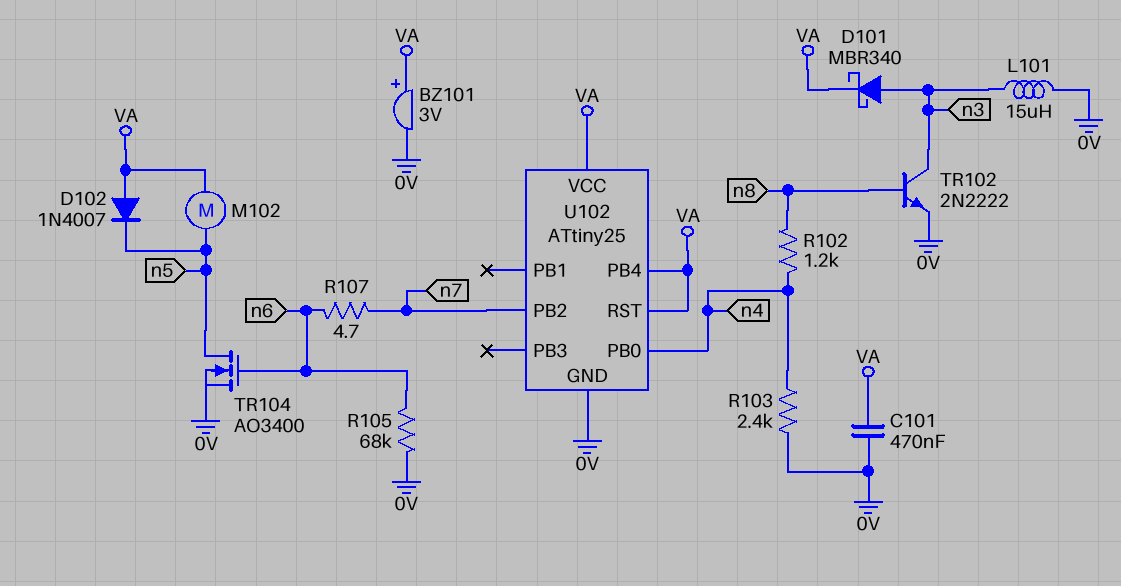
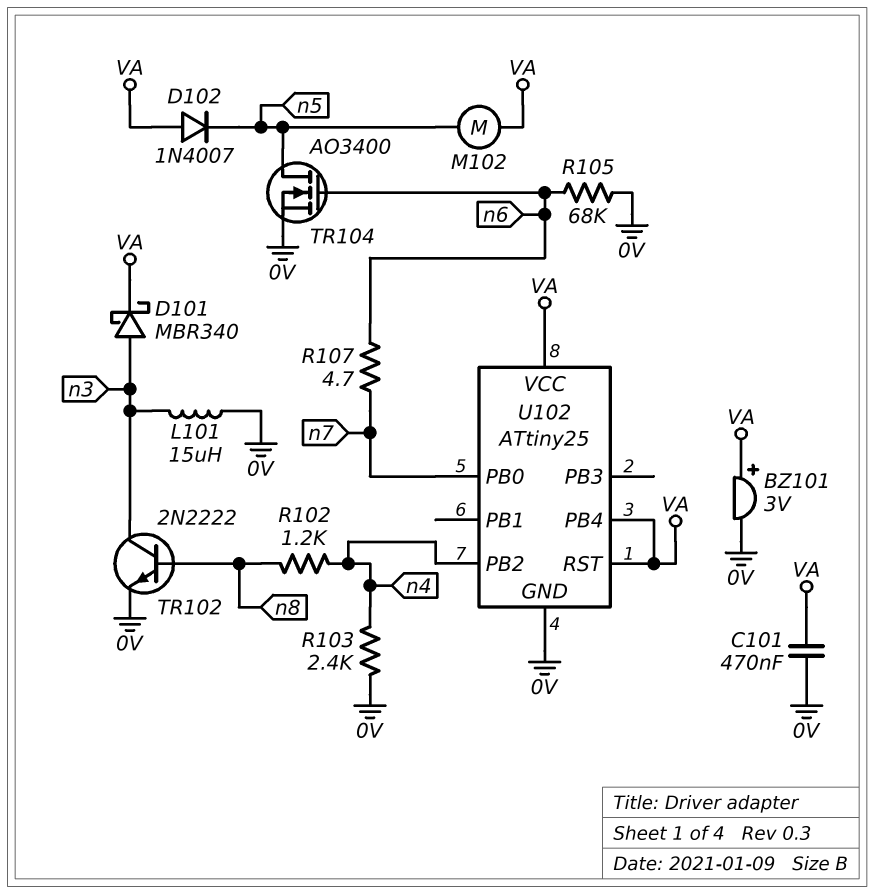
U102 pin PB0: n4 -> n7
U102 pin PB2: n7 -> n4

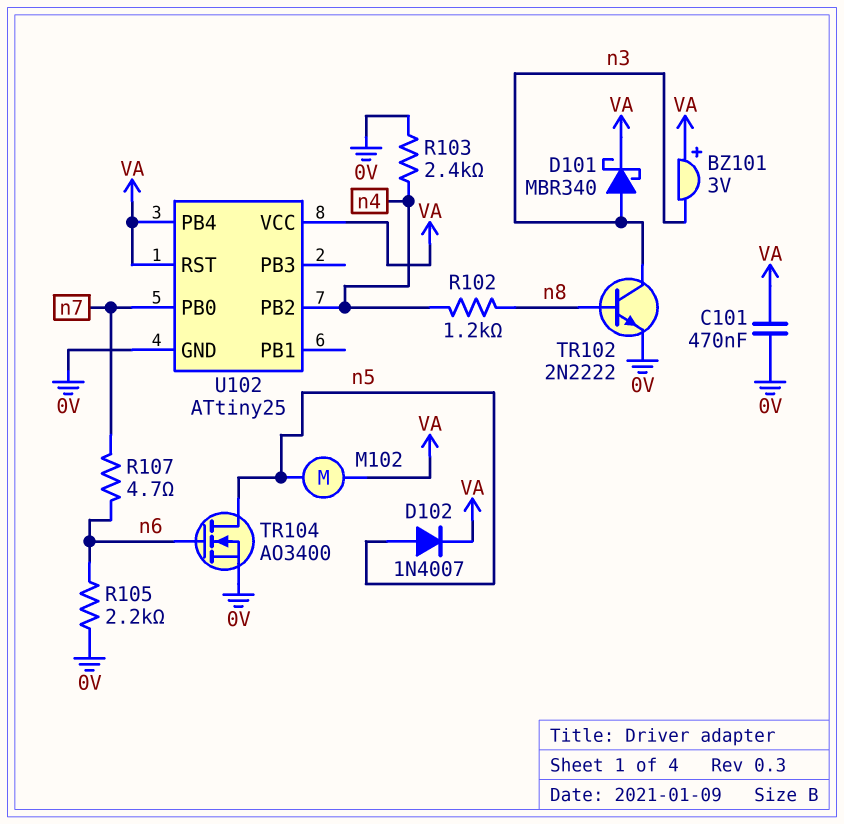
BZ101: buzzer 3V (plus VA, minus 0V) -> buzzer 3V (plus VA, minus n3)
D102: diode 1N4007 (A VA, K n5) -> diode 1N4007 (A n5, K VA)
L101: 15uH (0V, n3) -> none
R105: 68k (0V, n6) -> 2.2k (0V, n6)

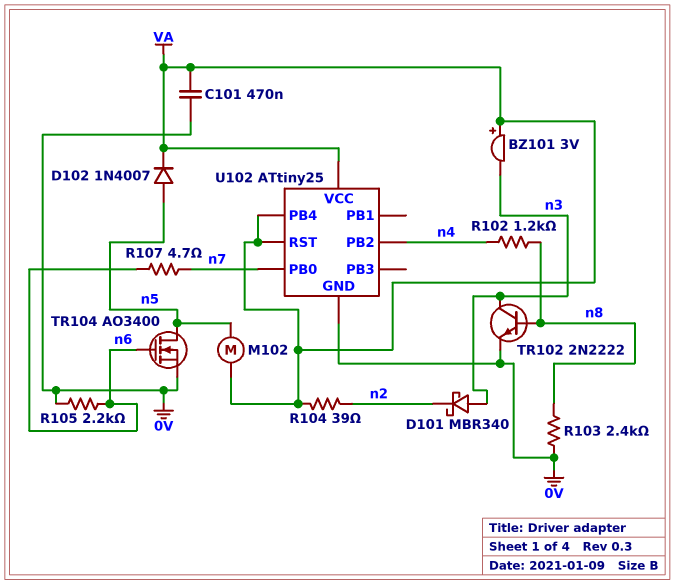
D101: schottky MBR340 (A n3, K VA) -> schottky MBR340 (A n3, K n2)
R103: 2.4k (0V, n4) -> 2.4k (0V, n8)
R104: none -> 39 (VA, n2)

